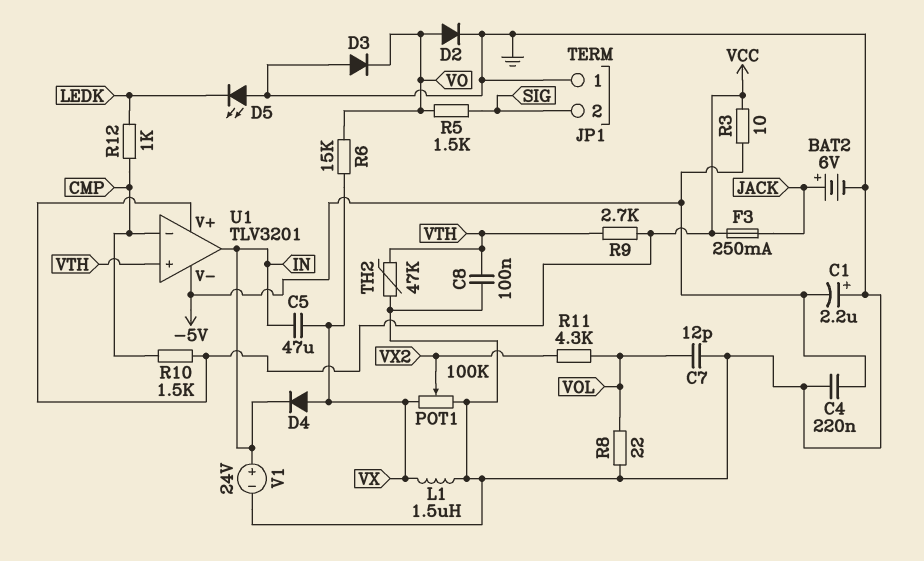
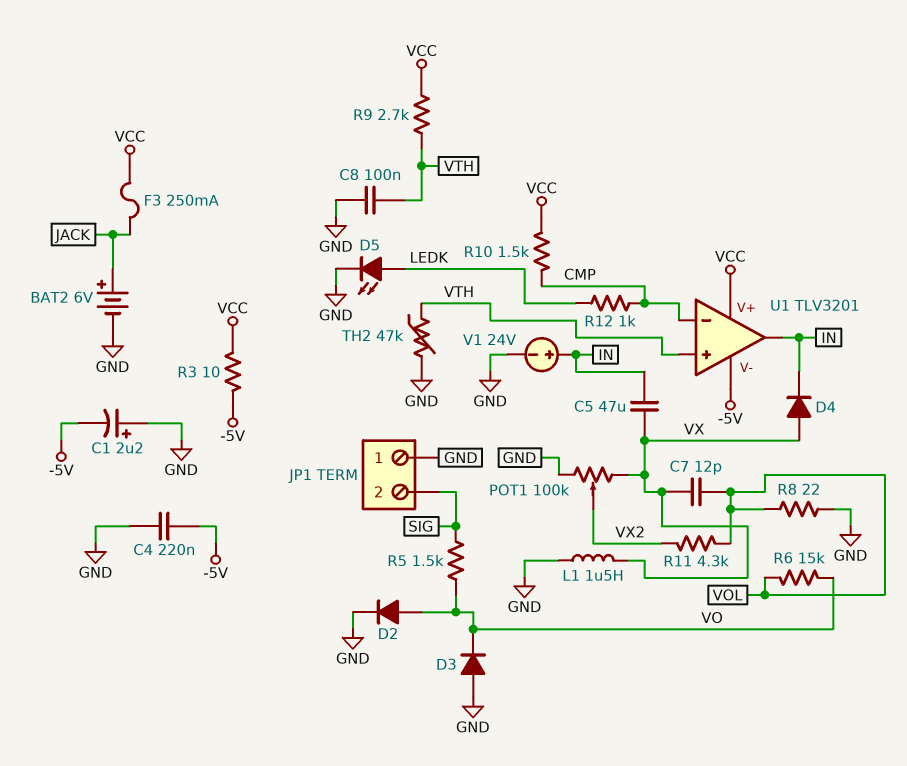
C7: 12pF (GND, VOL) -> 12pF (VOL, VX)
D5: LED (A GND, K LEDK) -> LED (A LEDK, K GND)
R6: 15k (VO, VX) -> 15k (VO, VOL)

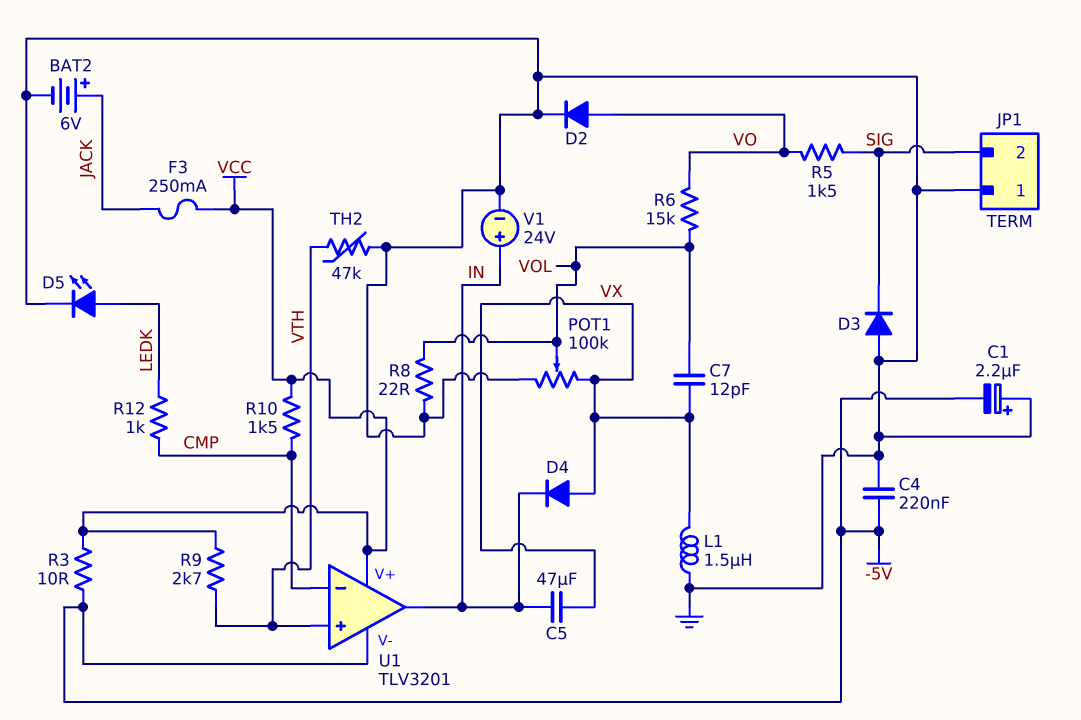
C8: 100nF (GND, VTH) -> none
D3: diode (A GND, K VO) -> diode (A GND, K SIG)
POT1: 100k (GND, VX, wiper VX2) -> 100k (GND, VX, wiper VOL)
R11: 4.3k (VOL, VX2) -> none

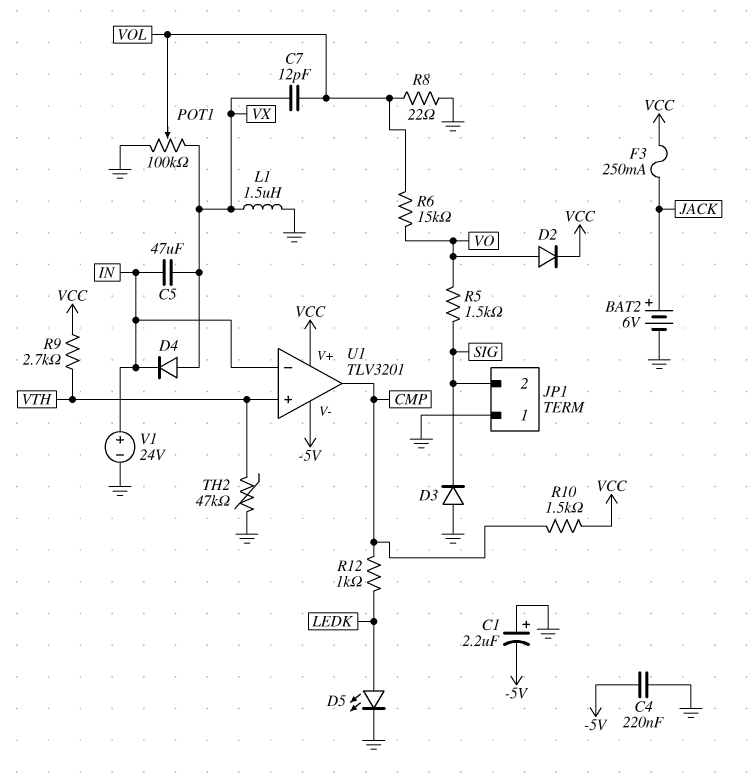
D2: diode (A VO, K GND) -> diode (A VO, K VCC)
R3: 10 (-5V, VCC) -> none
U1 pin in-: CMP -> IN
U1 pin out: IN -> CMP

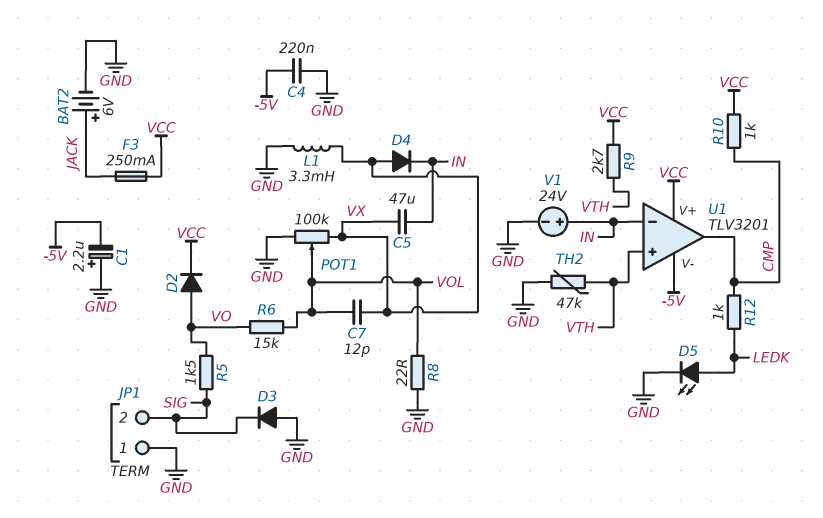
L1: 1.5uH (GND, VX) -> 3.3mH (GND, VX)
R10: 1.5k (CMP, VCC) -> 1k (CMP, VCC)

